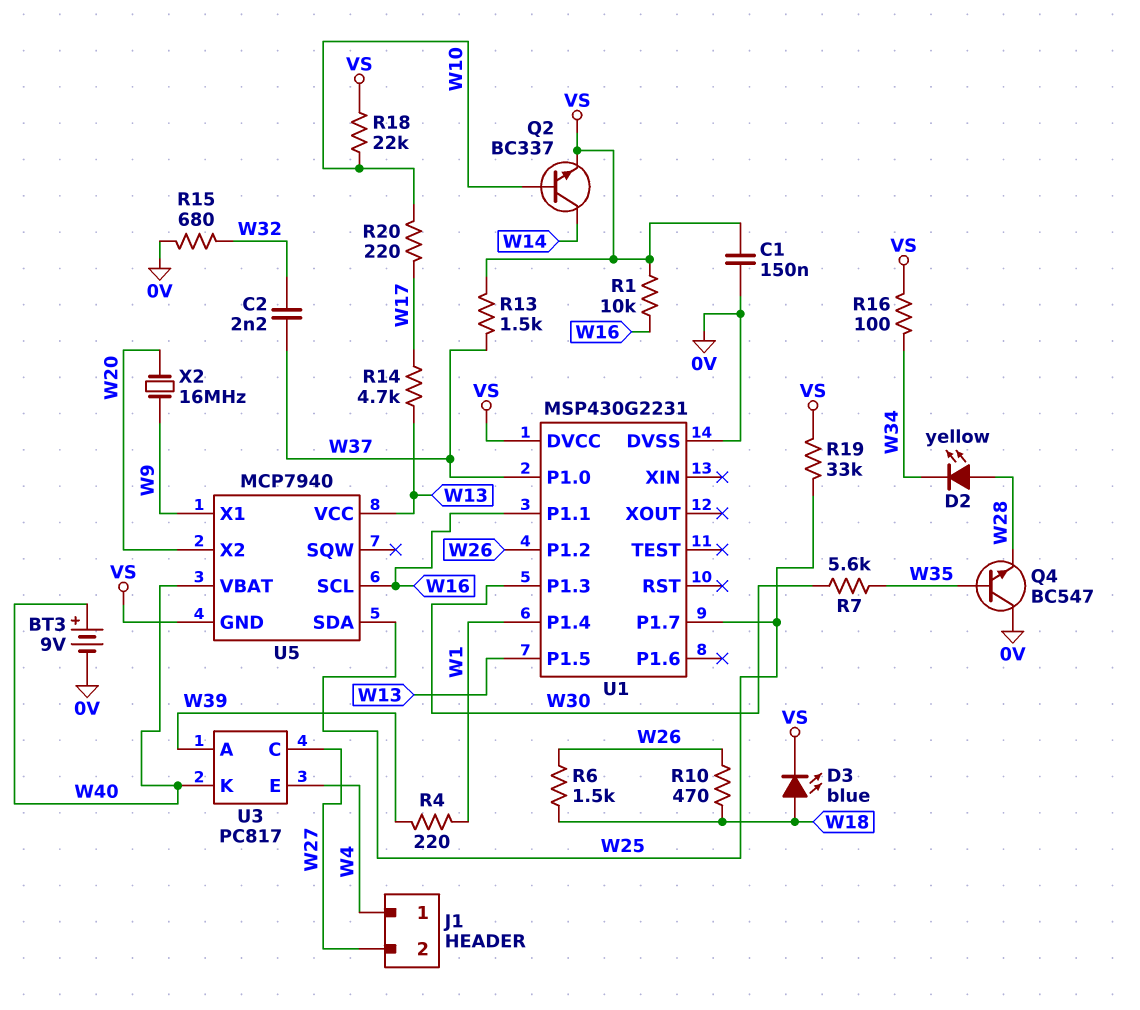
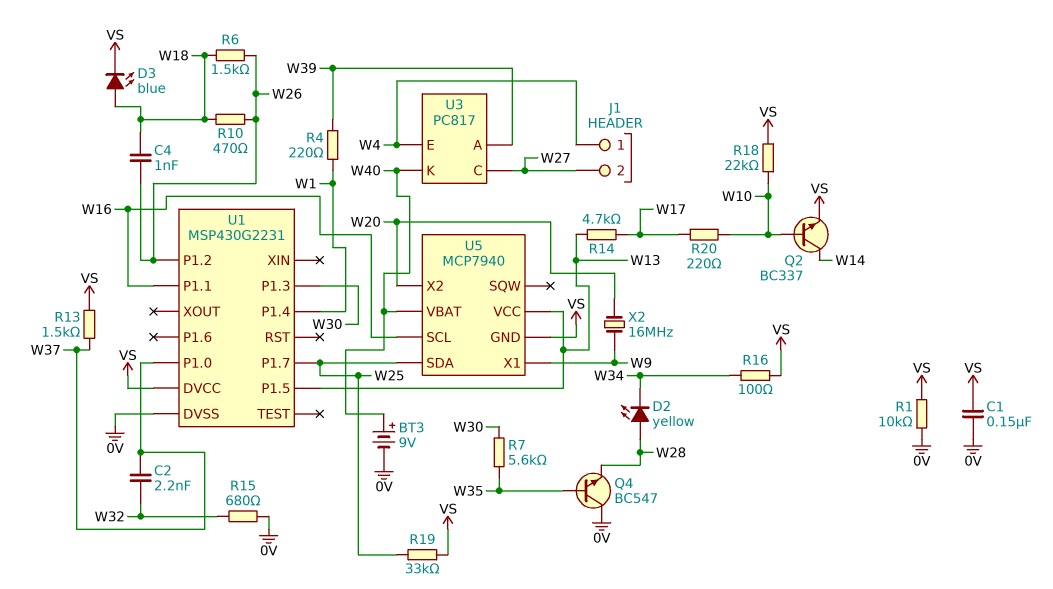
C4: none -> 1nF (W18, W26)
R1: 10k (VS, W16) -> 10k (0V, VS)

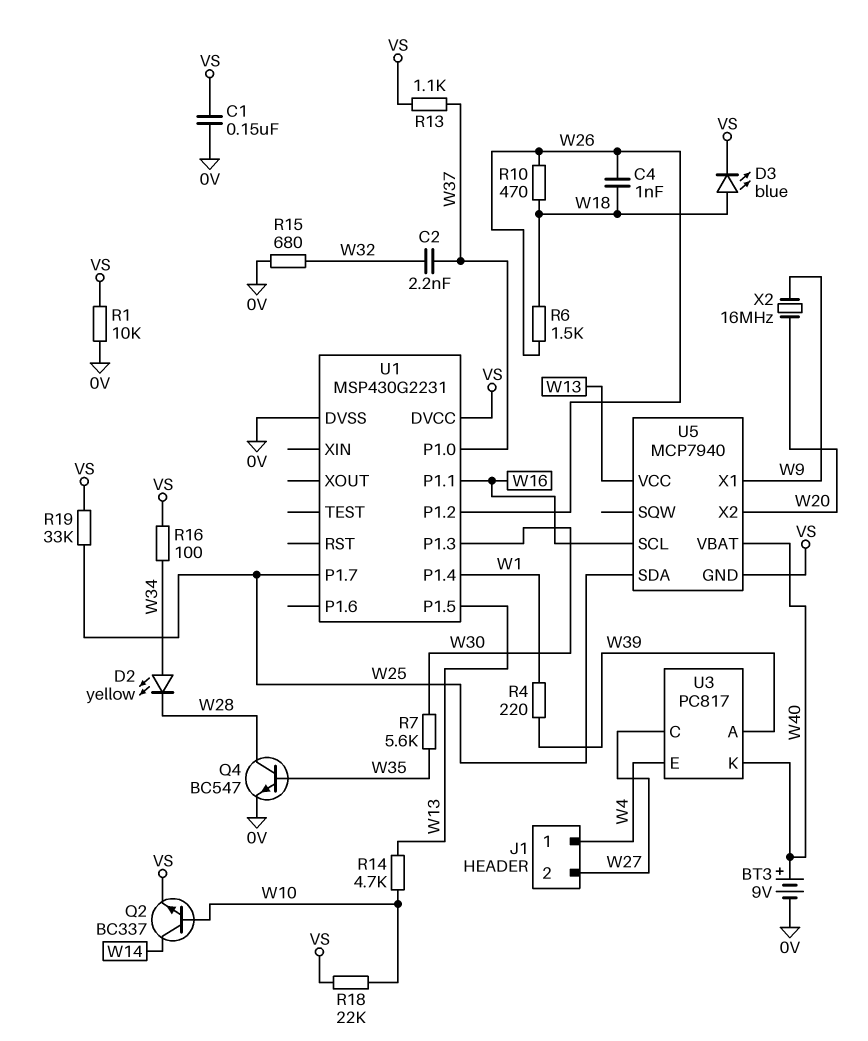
D2: LED yellow (A W28, K W34) -> LED yellow (A W34, K W28)
Q4: NPN BC547 (B W35, C 0V, E W28) -> NPN BC547 (B W35, C W28, E 0V)
R13: 1.5k (VS, W37) -> 1.1k (VS, W37)
R14: 4.7k (W13, W17) -> 4.7k (W10, W13)
R20: 220 (W10, W17) -> none

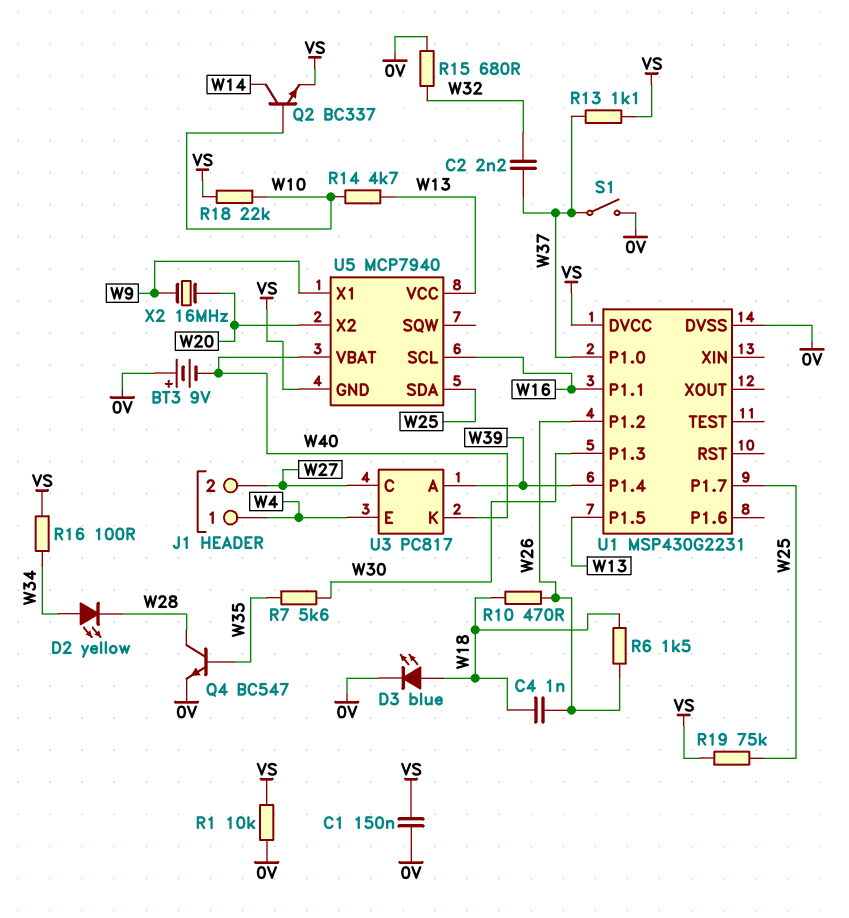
BT3: 9V (plus W40, minus 0V) -> 9V (plus 0V, minus W40)
D3: LED blue (A W18, K VS) -> LED blue (A W18, K 0V)
R4: 220 (W1, W39) -> none
R19: 33k (VS, W25) -> 75k (VS, W25)
S1: none -> switch (0V, W37)
U1 pin P1.4: W1 -> W39

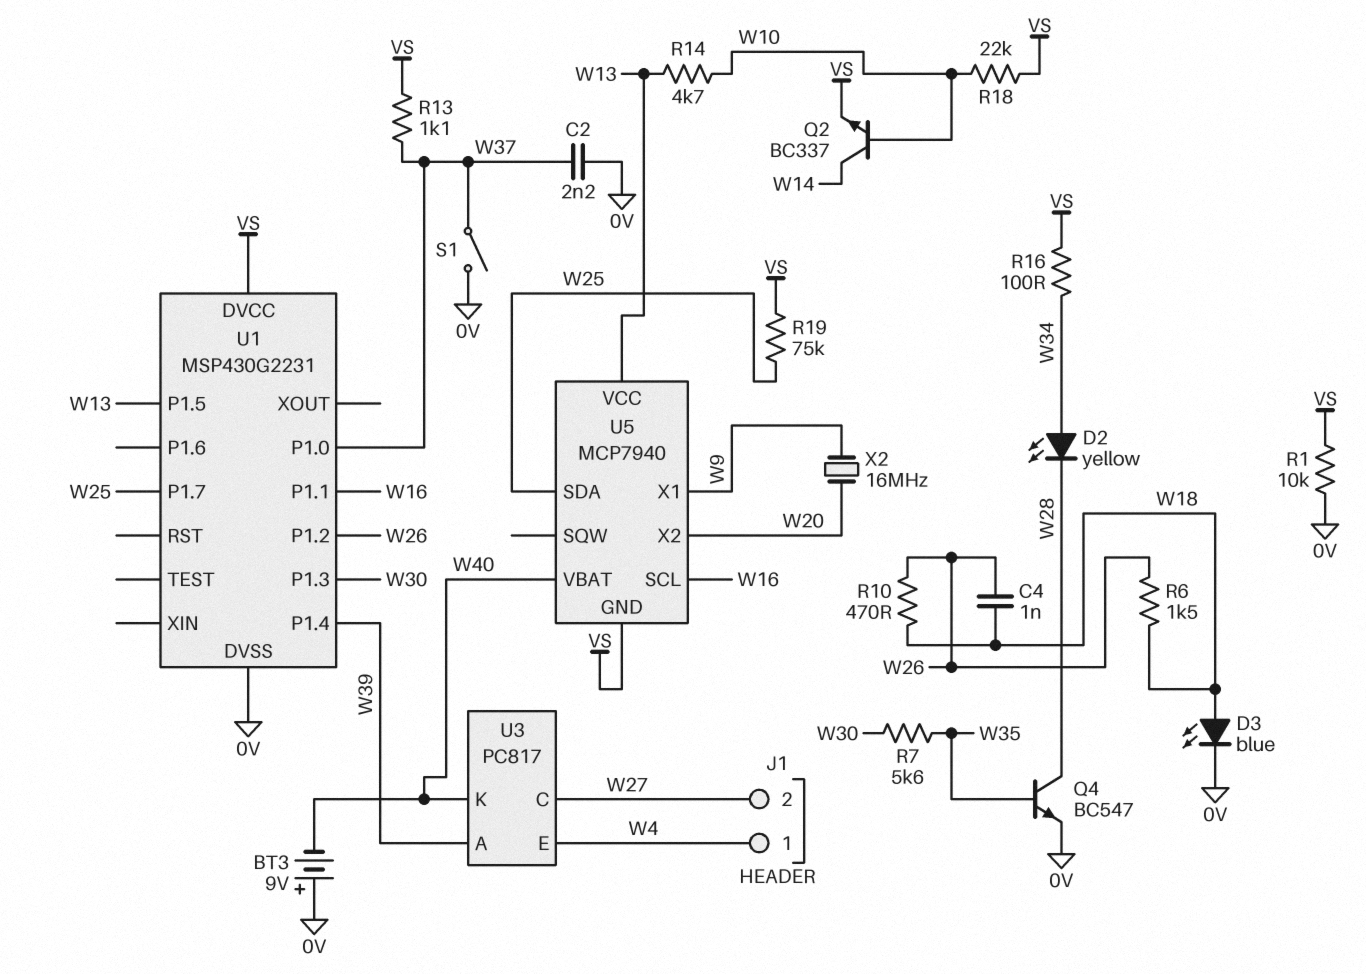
C1: 150nF (0V, VS) -> none
C2: 2.2nF (W32, W37) -> 2.2nF (0V, W37)
R15: 680 (0V, W32) -> none

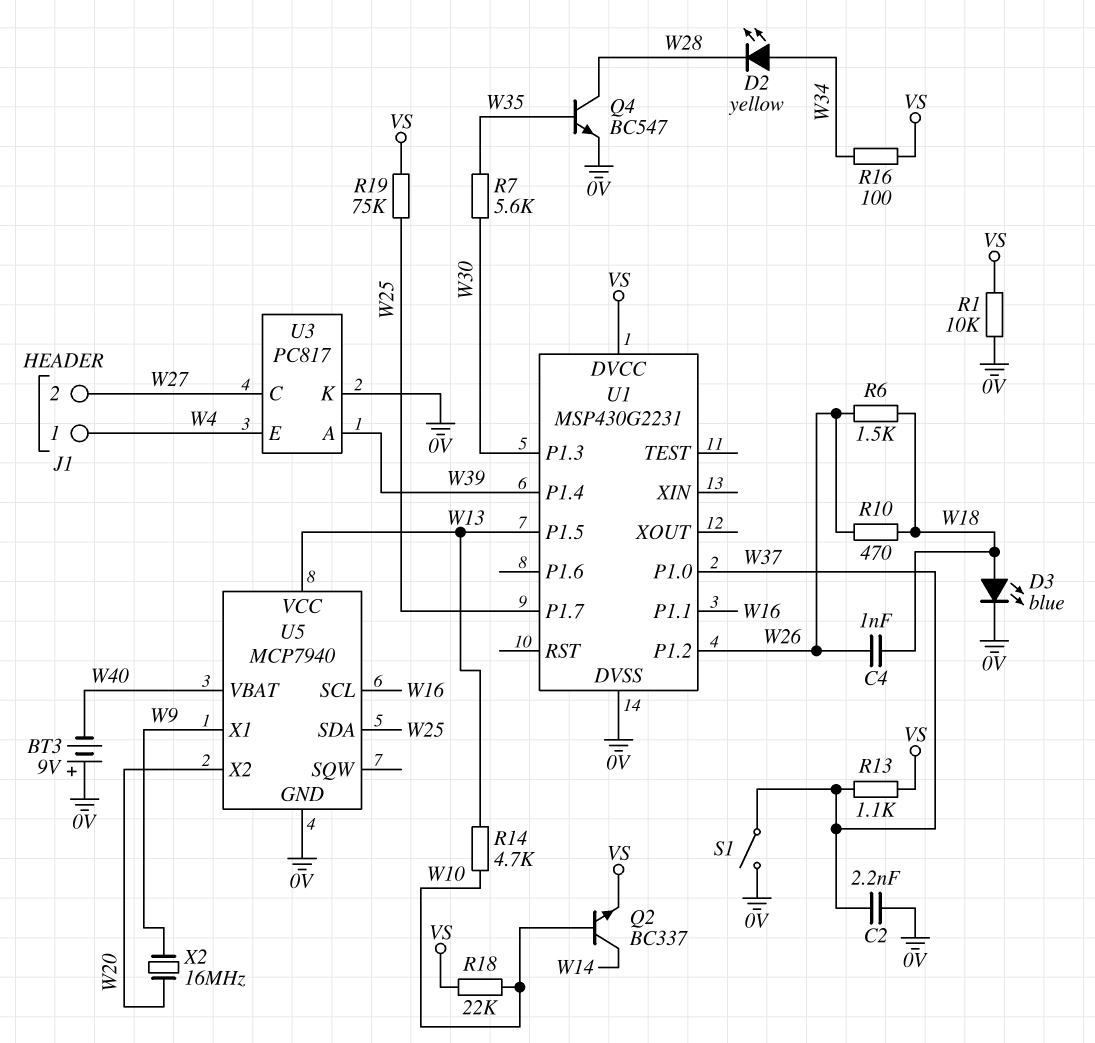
U3 pin K: W40 -> 0V
U5 pin GND: VS -> 0V

